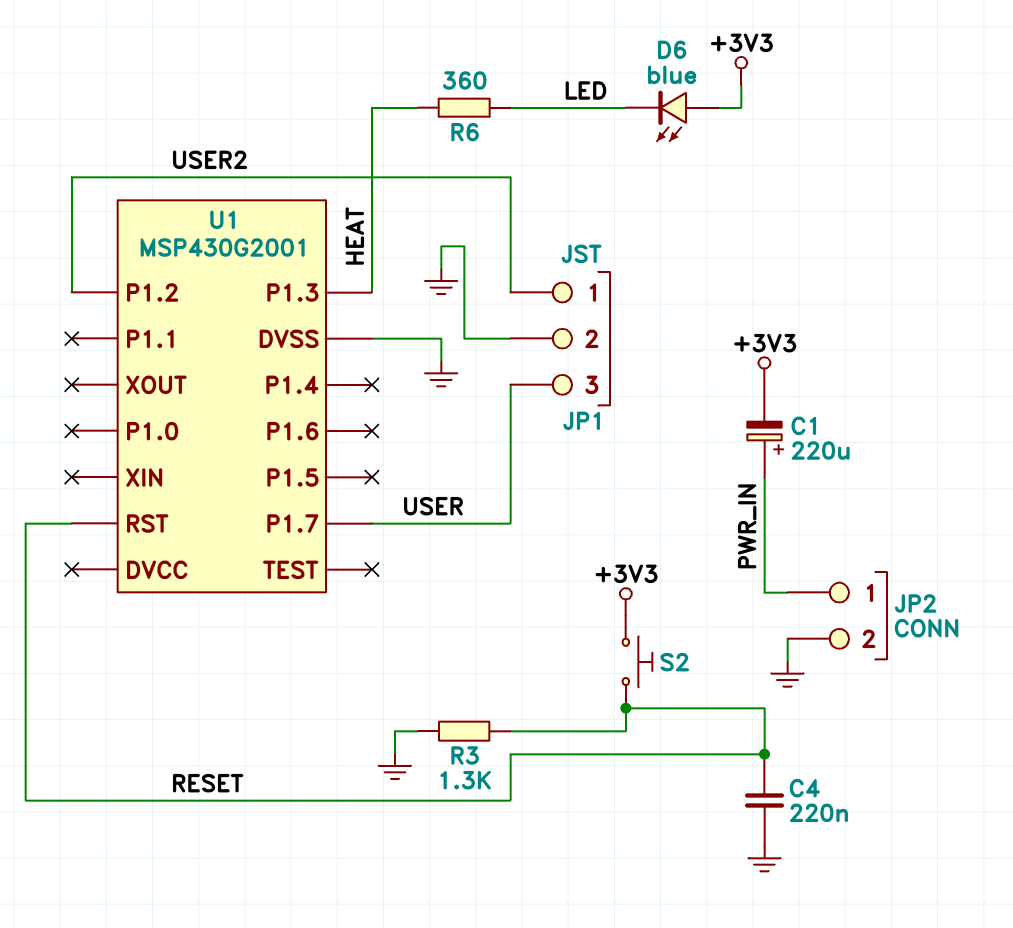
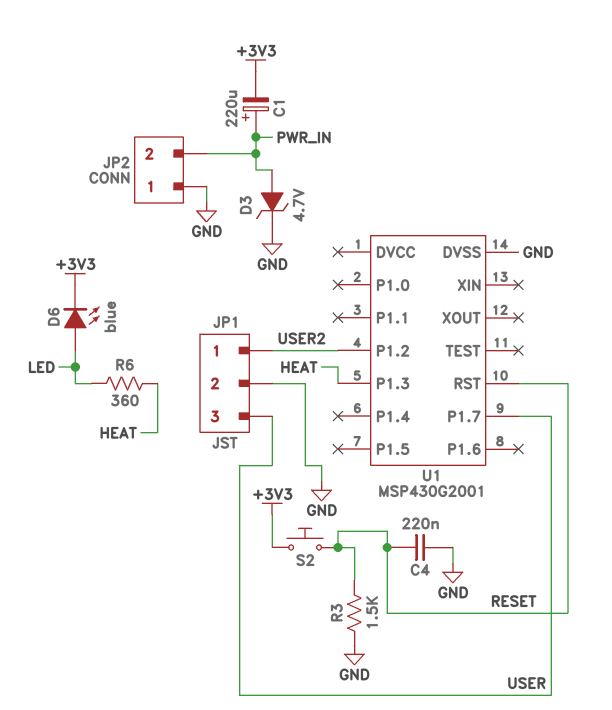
D3: none -> zener 4.7V (A PWR_IN, K GND)
D6: LED blue (A +3V3, K LED) -> LED blue (A LED, K +3V3)
JP2 pin 1: PWR_IN -> GND
JP2 pin 2: GND -> PWR_IN
R3: 1.3k (GND, RESET) -> 1.5k (GND, RESET)

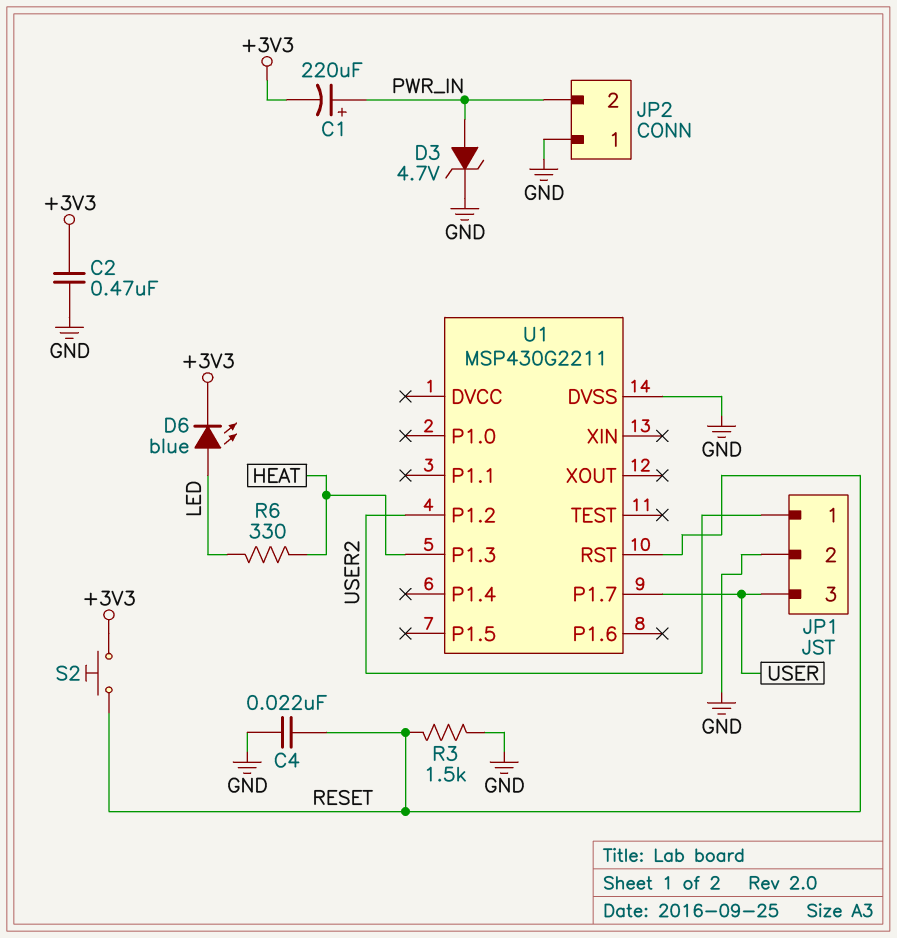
C2: none -> 470nF (+3V3, GND)
C4: 220nF (GND, RESET) -> 22nF (GND, RESET)
R6: 360 (HEAT, LED) -> 330 (HEAT, LED)
U1: MSP430G2001 -> MSP430G2211

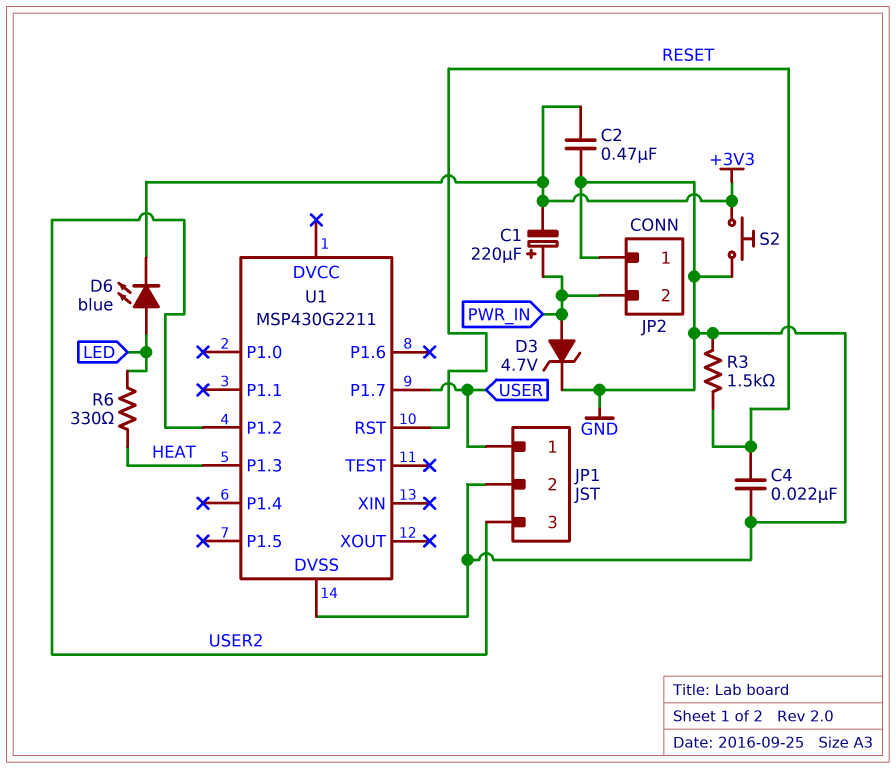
JP1 pin 1: USER2 -> USER
JP1 pin 3: USER -> USER2
S2: button (+3V3, RESET) -> button (+3V3, GND)

